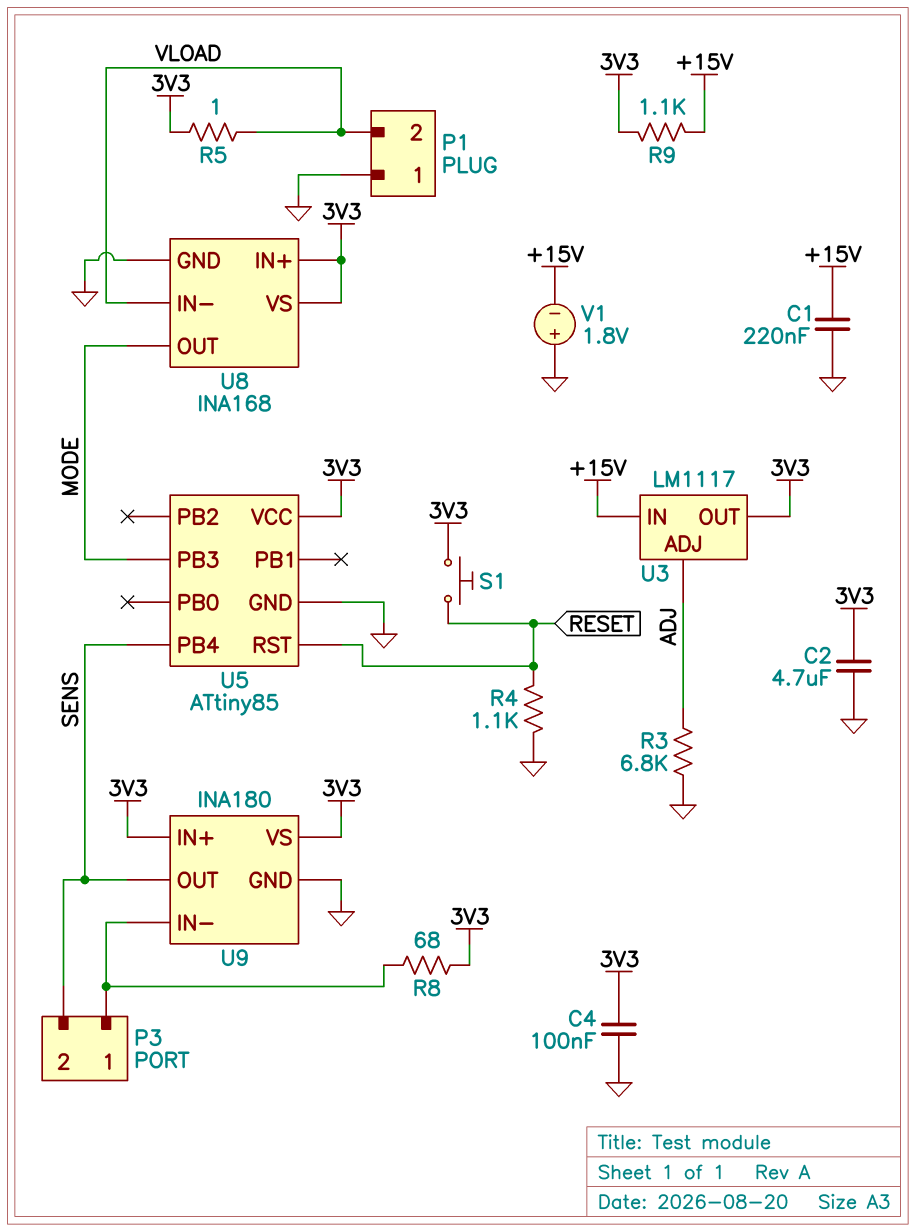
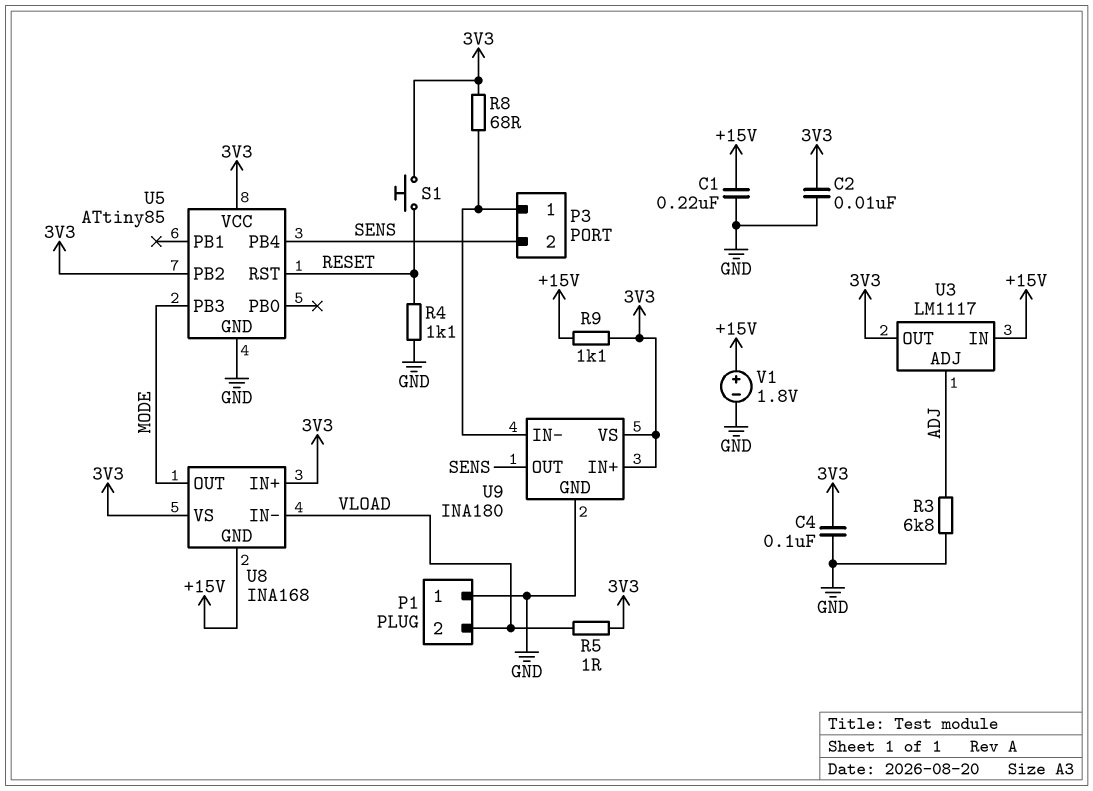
C2: 4.7uF (3V3, GND) -> 10nF (3V3, GND)
U5 pin PB2: none -> 3V3
U8 pin GND: GND -> +15V
V1: 1.8V (plus GND, minus +15V) -> 1.8V (plus +15V, minus GND)

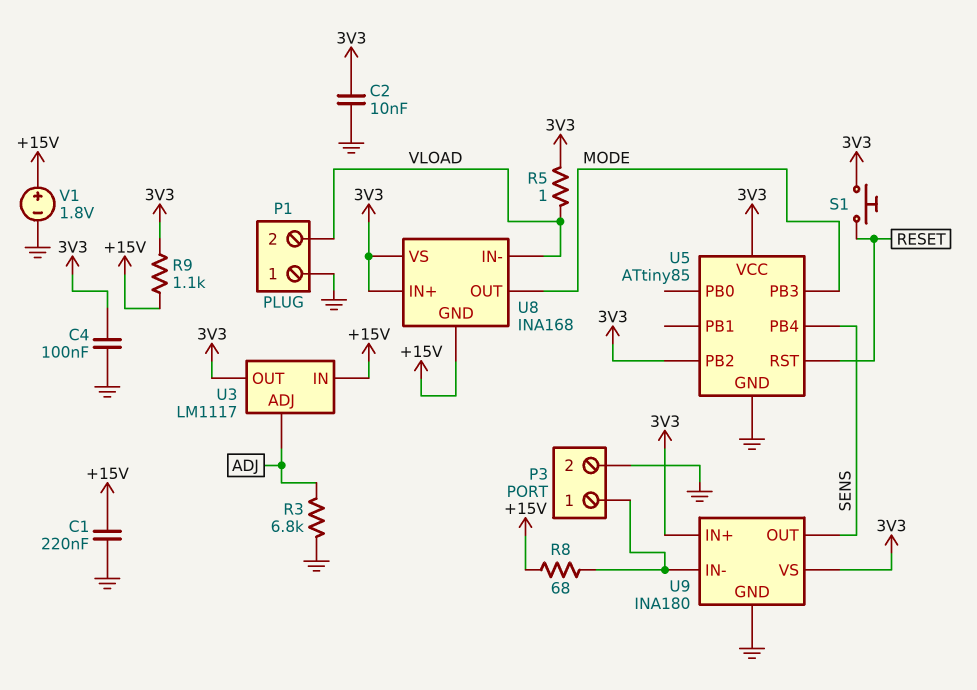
P3 pin 2: SENS -> GND
R4: 1.1k (GND, RESET) -> none
R8: 68 (3V3, P3/1) -> 68 (+15V, P3/1)

